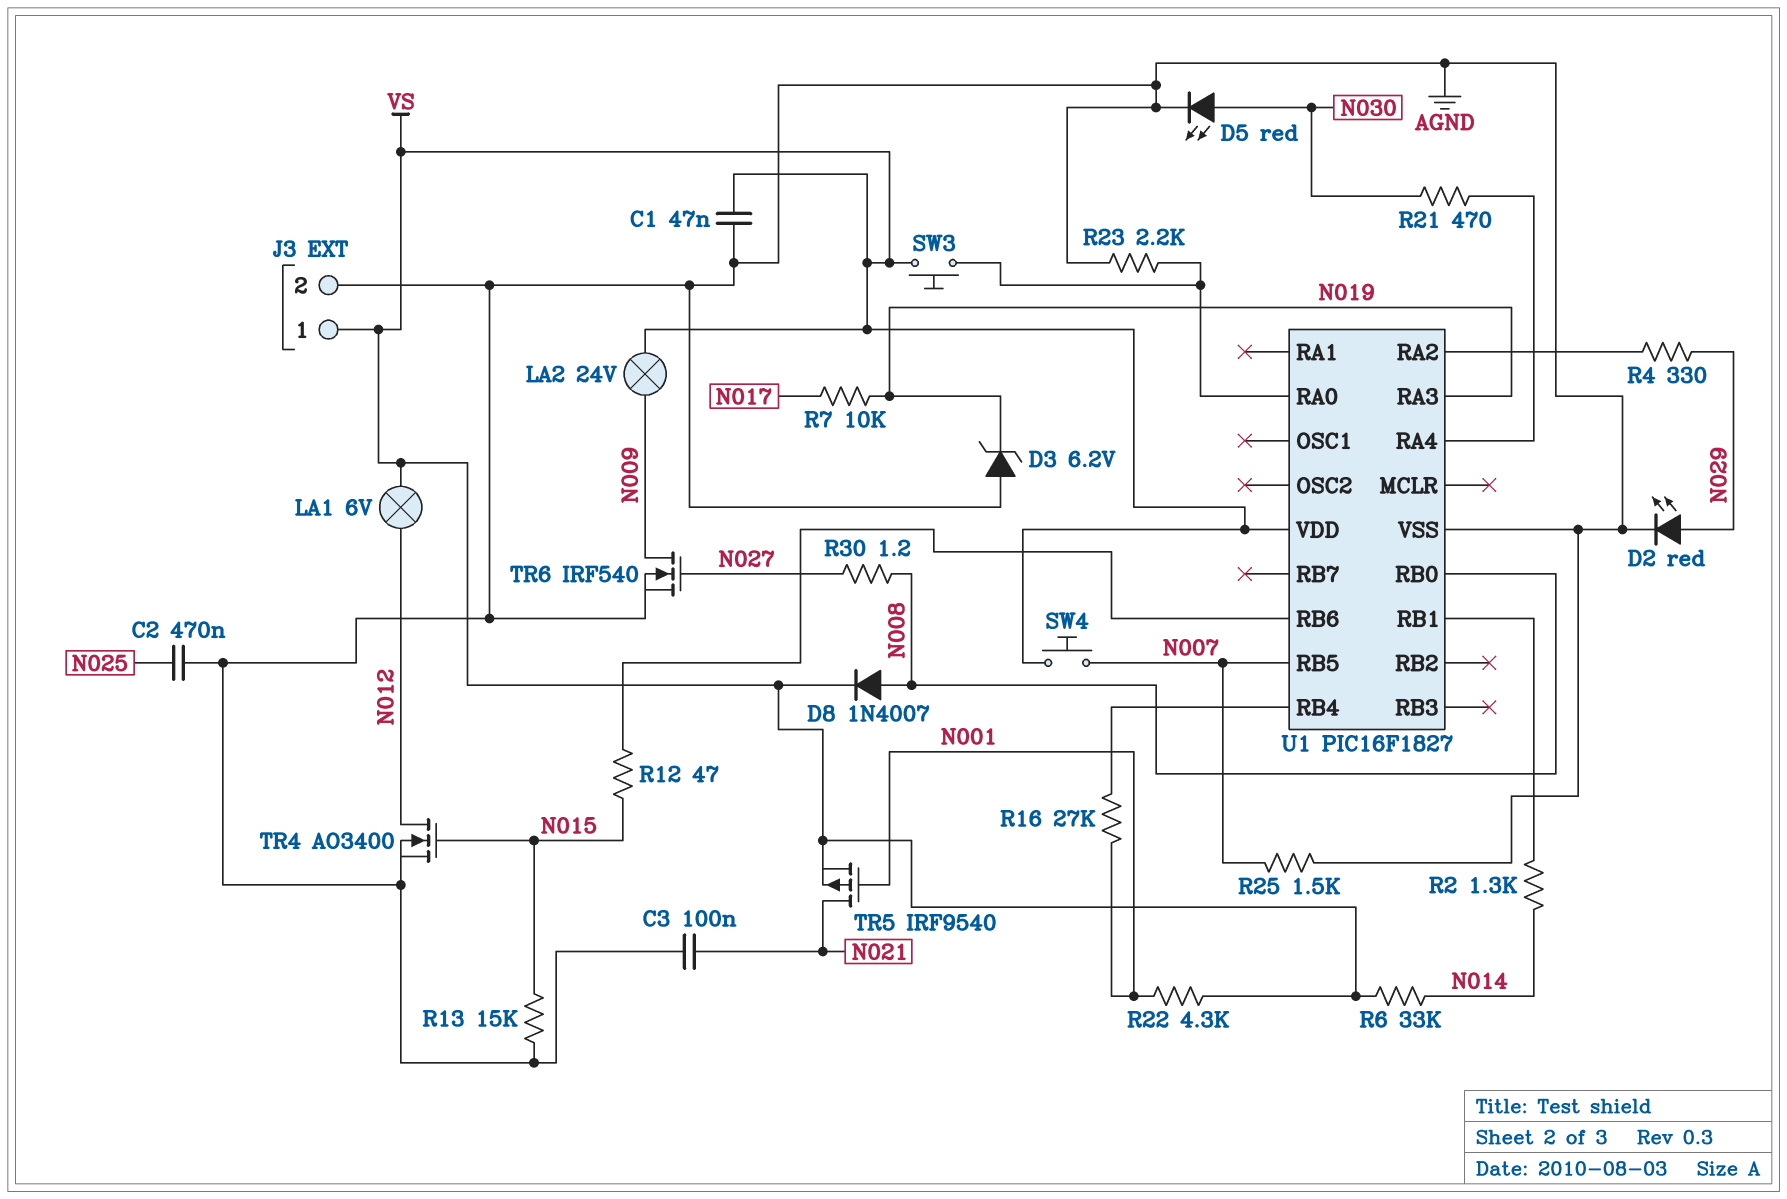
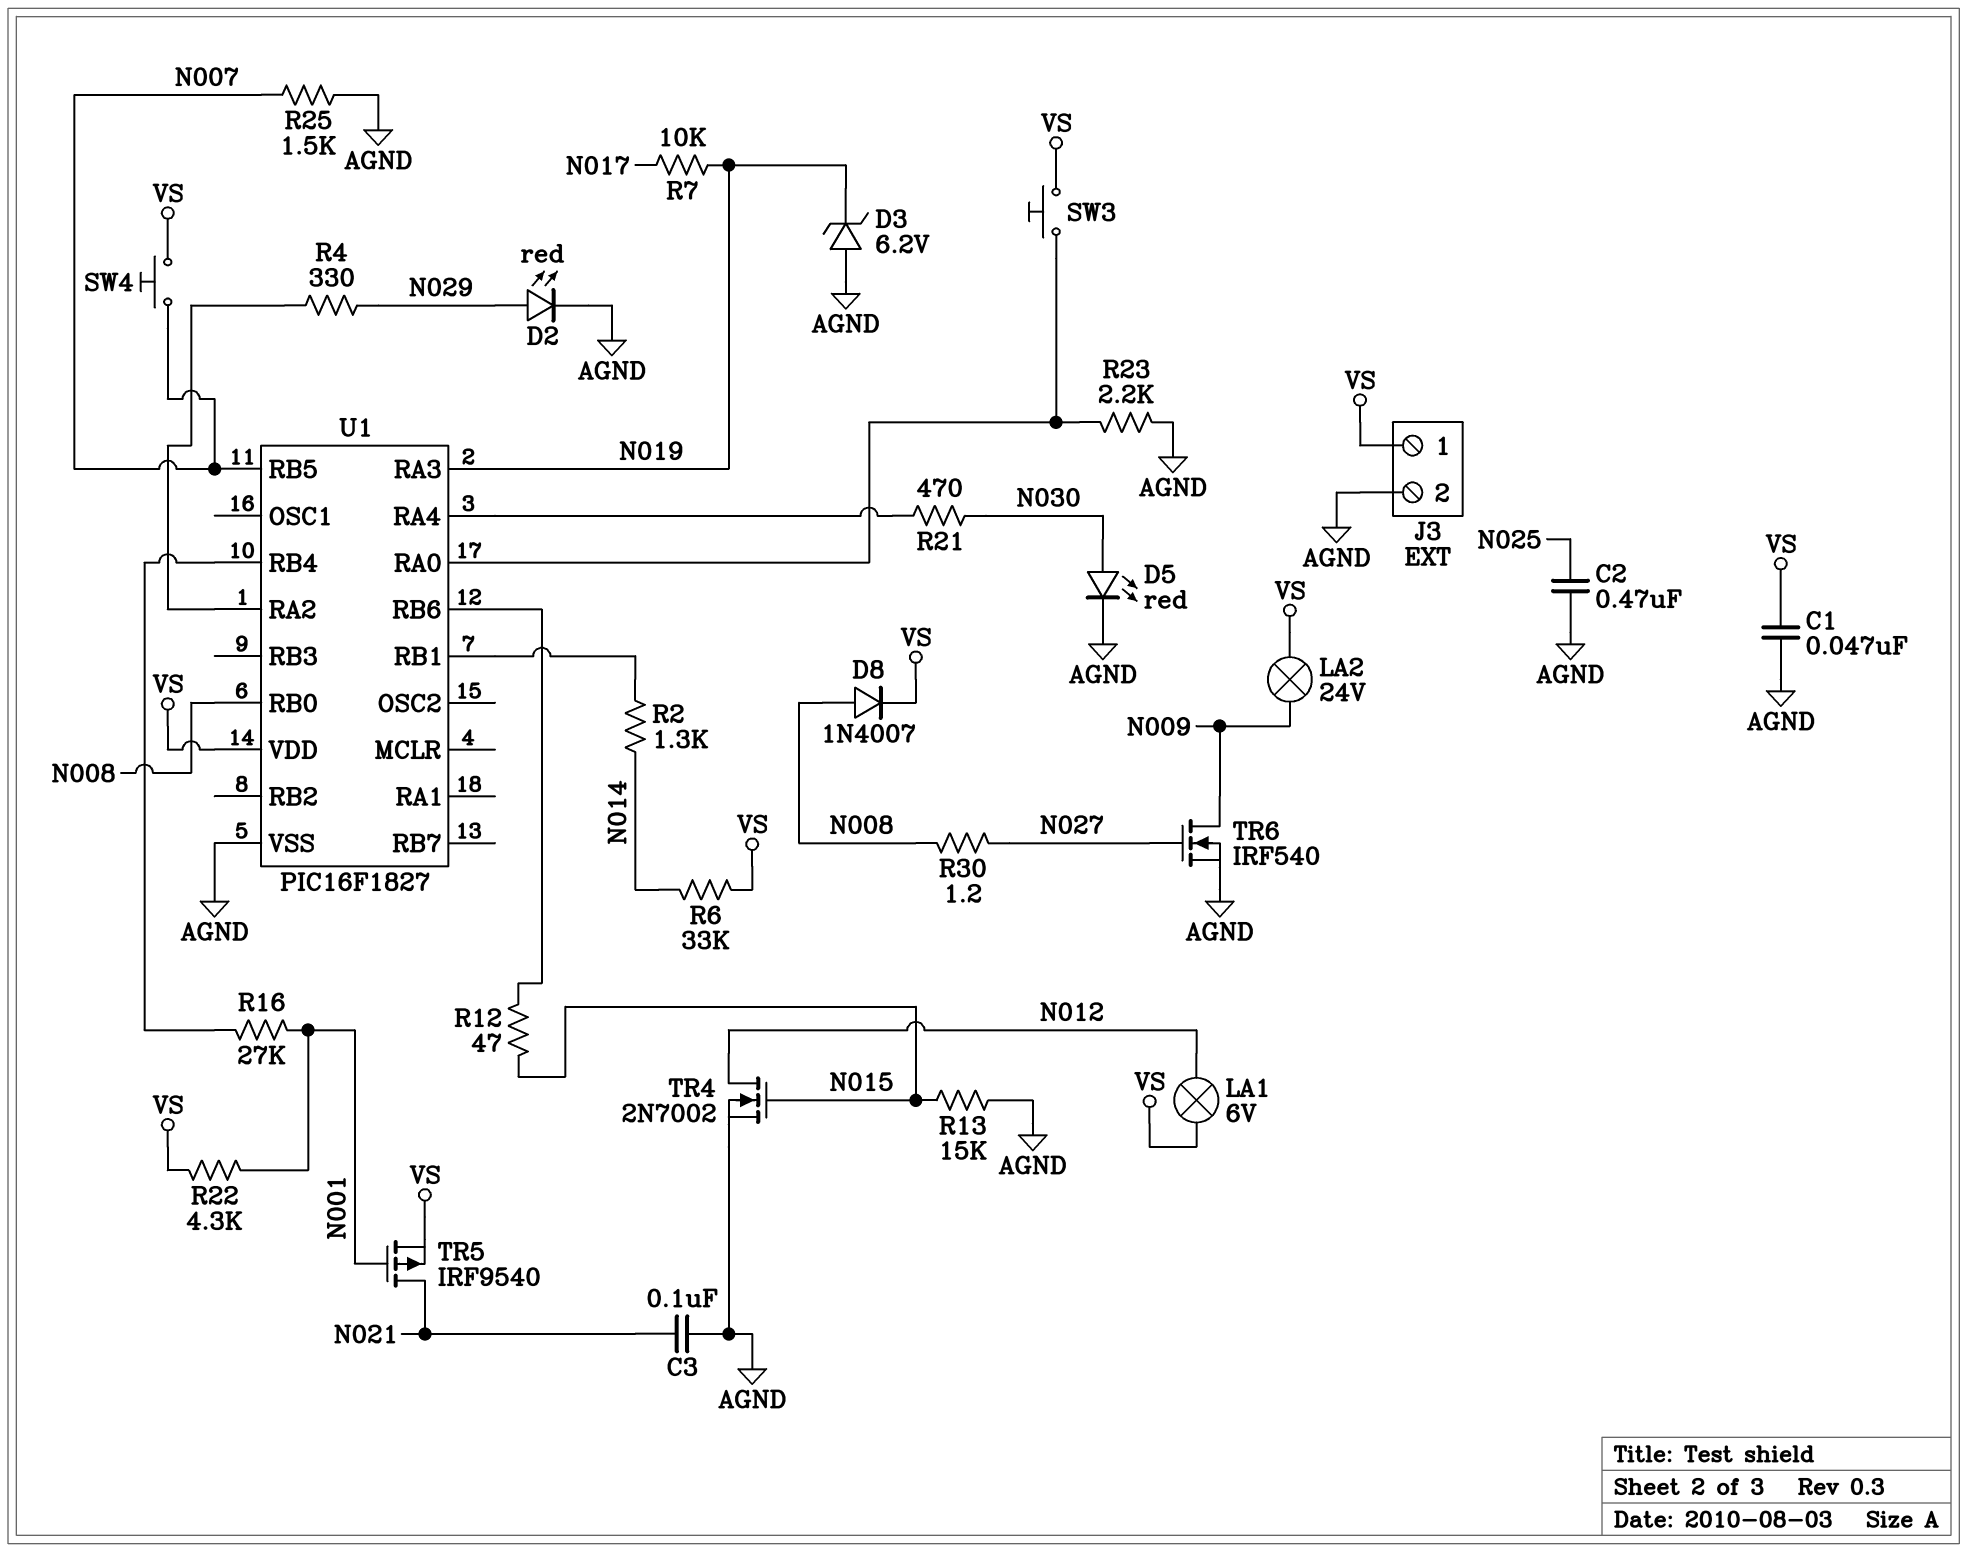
TR4: NMOS AO3400 (G N015, D N012, S AGND) -> NMOS 2N7002 (G N015, D N012, S AGND)

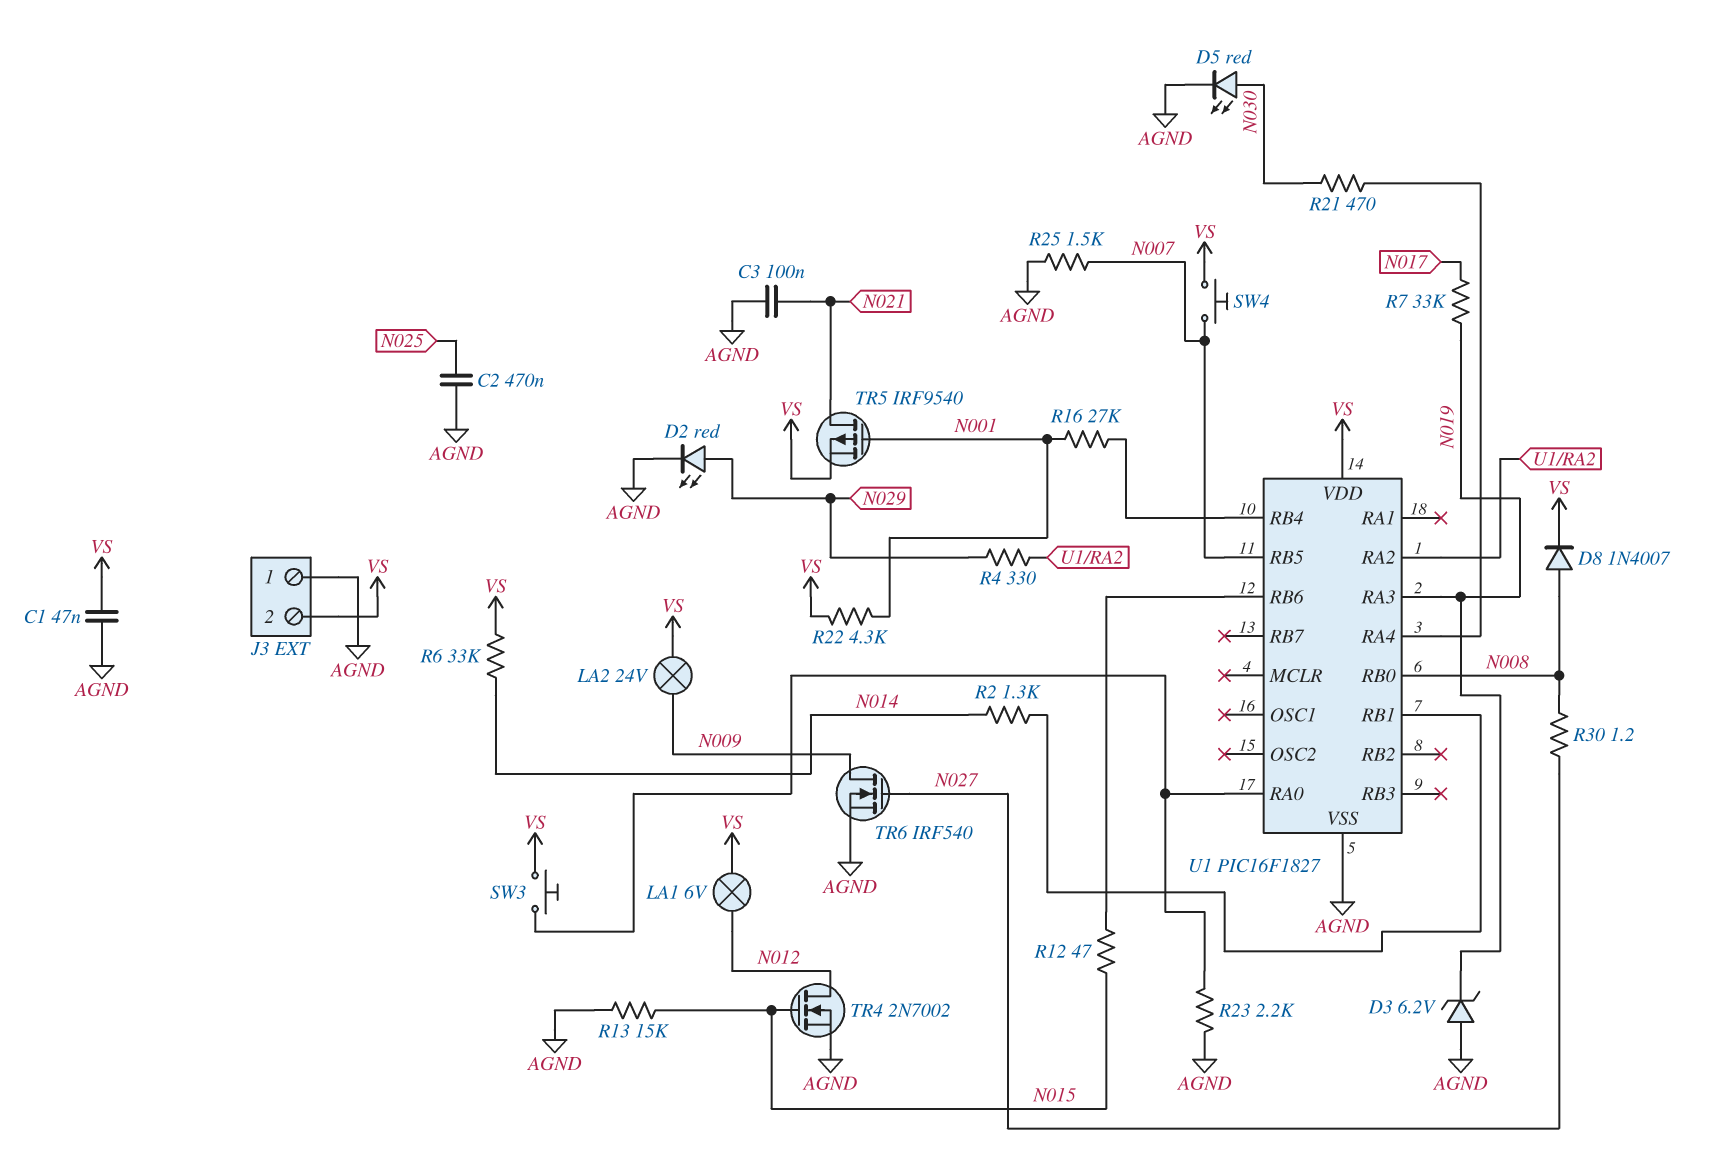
J3 pin 1: VS -> AGND
J3 pin 2: AGND -> VS
R7: 10k (N017, N019) -> 33k (N017, N019)

